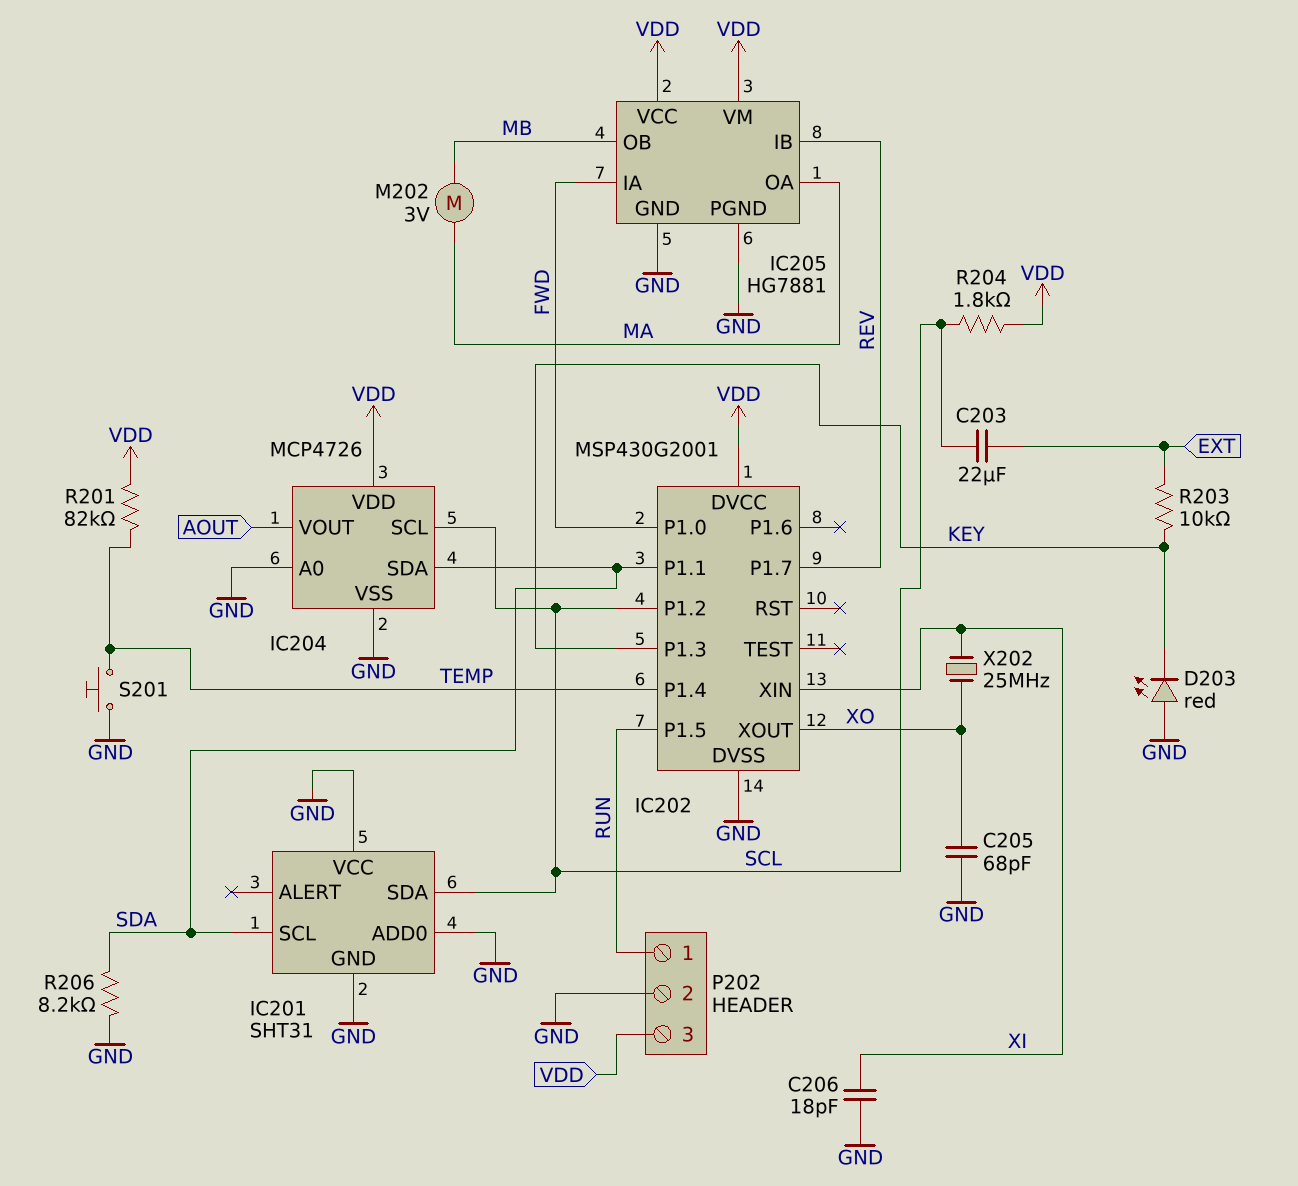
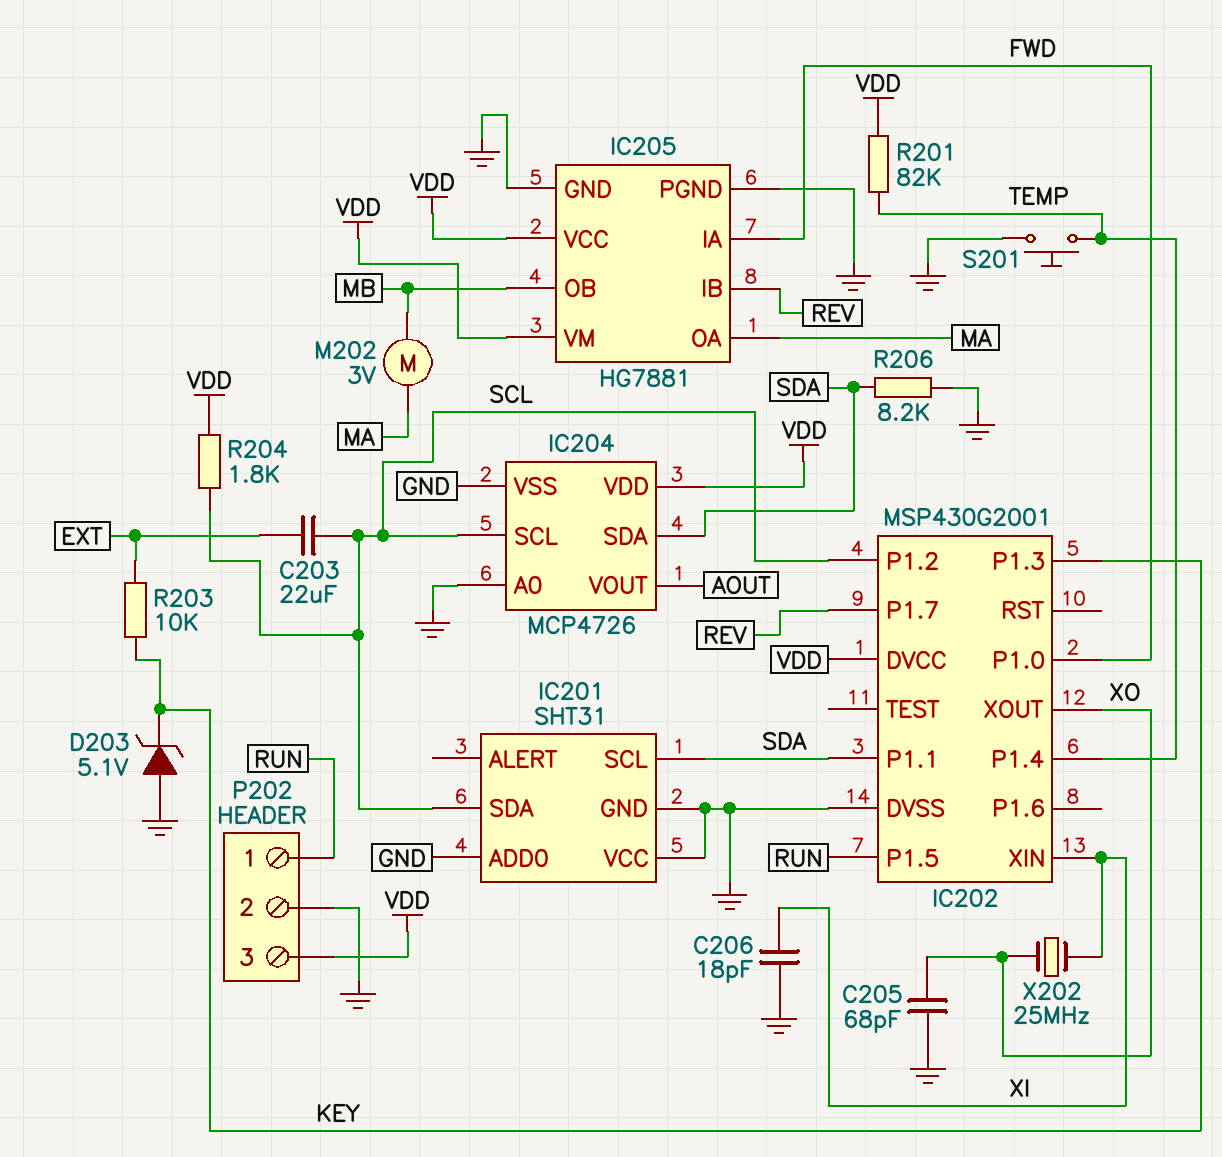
D203: LED red (A GND, K KEY) -> zener 5.1V (A GND, K KEY)

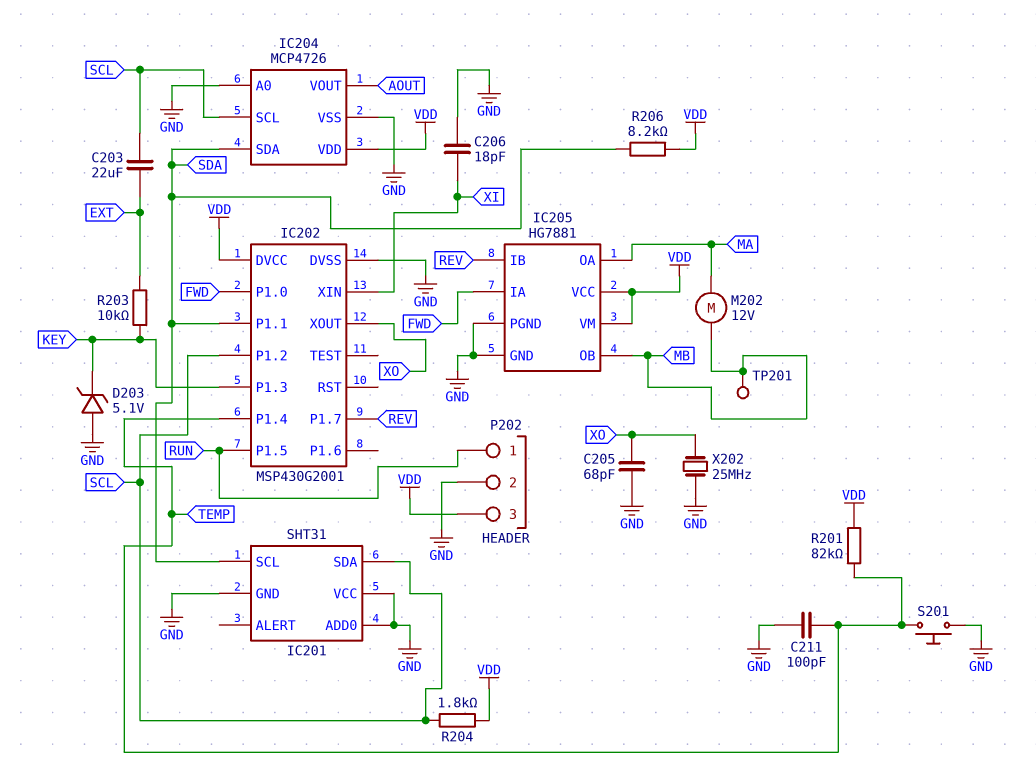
C211: none -> 100pF (GND, TEMP)
M202: motor 3V (MA, MB) -> motor 12V (MA, MB)
R206: 8.2k (GND, SDA) -> 8.2k (SDA, VDD)
TP201: none -> test point (MB)
X202: 25MHz (XI, XO) -> 25MHz (GND, XO)

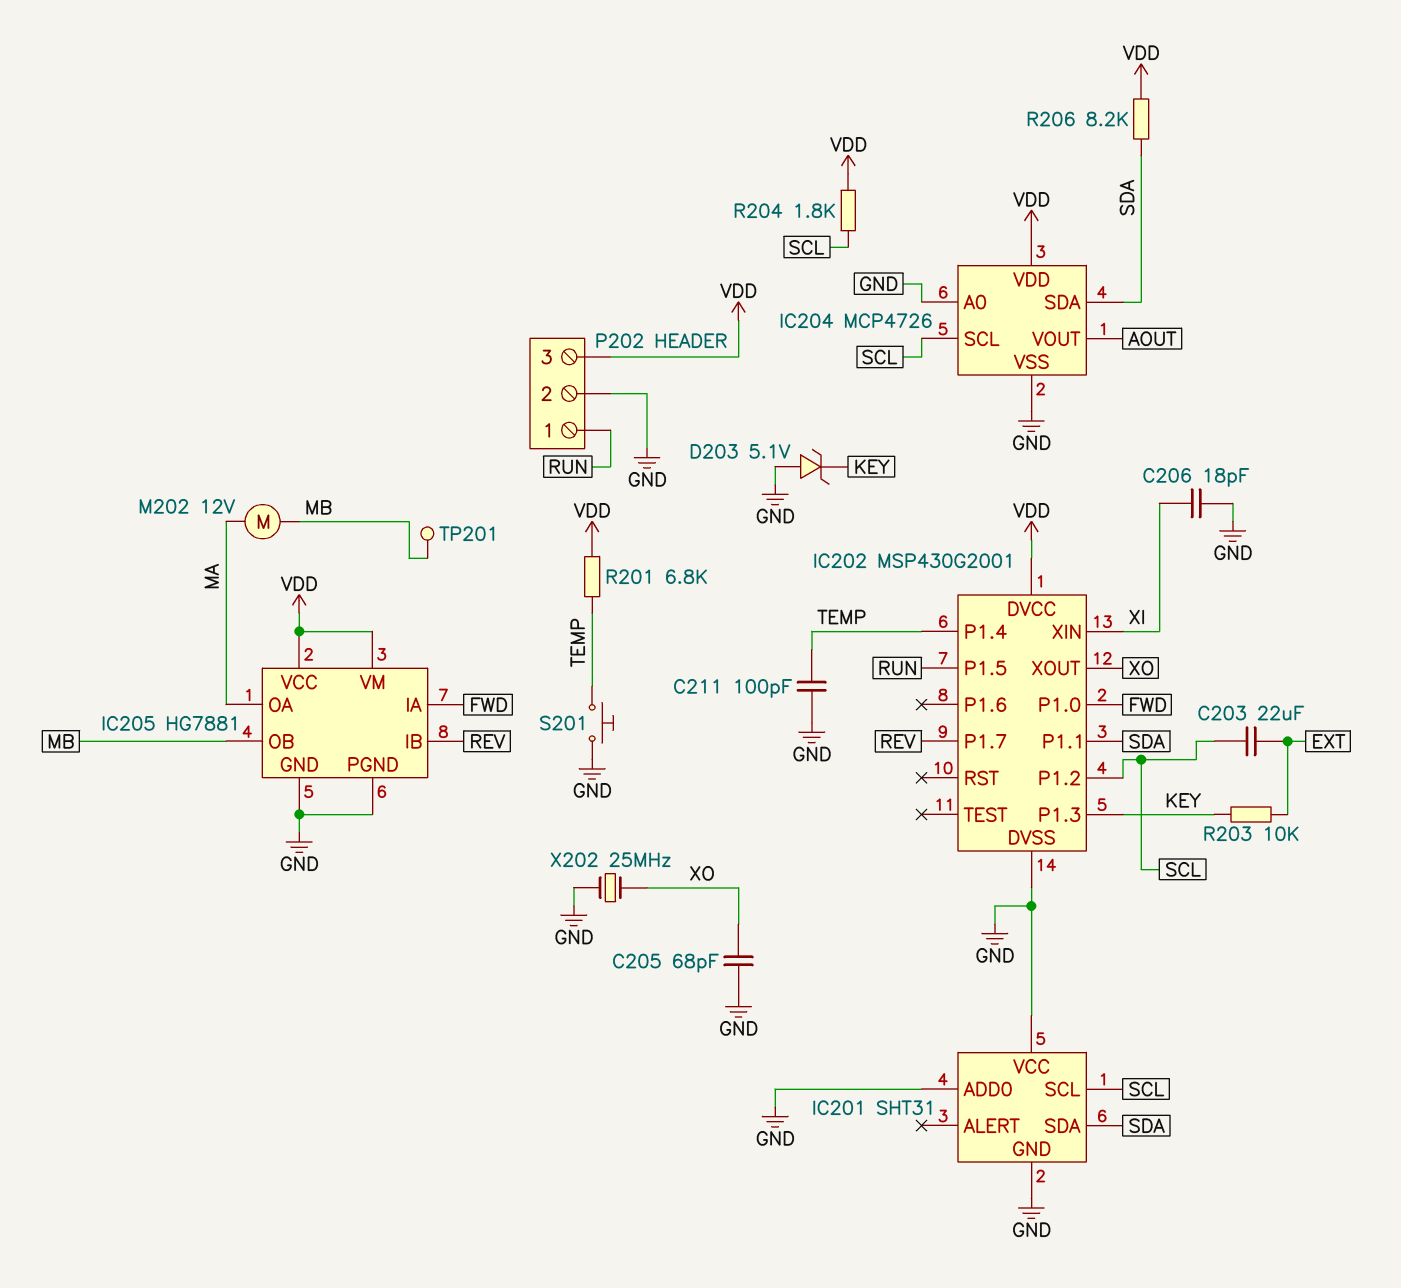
IC201 pin SCL: SDA -> SCL
IC201 pin SDA: SCL -> SDA
R201: 82k (TEMP, VDD) -> 6.8k (TEMP, VDD)

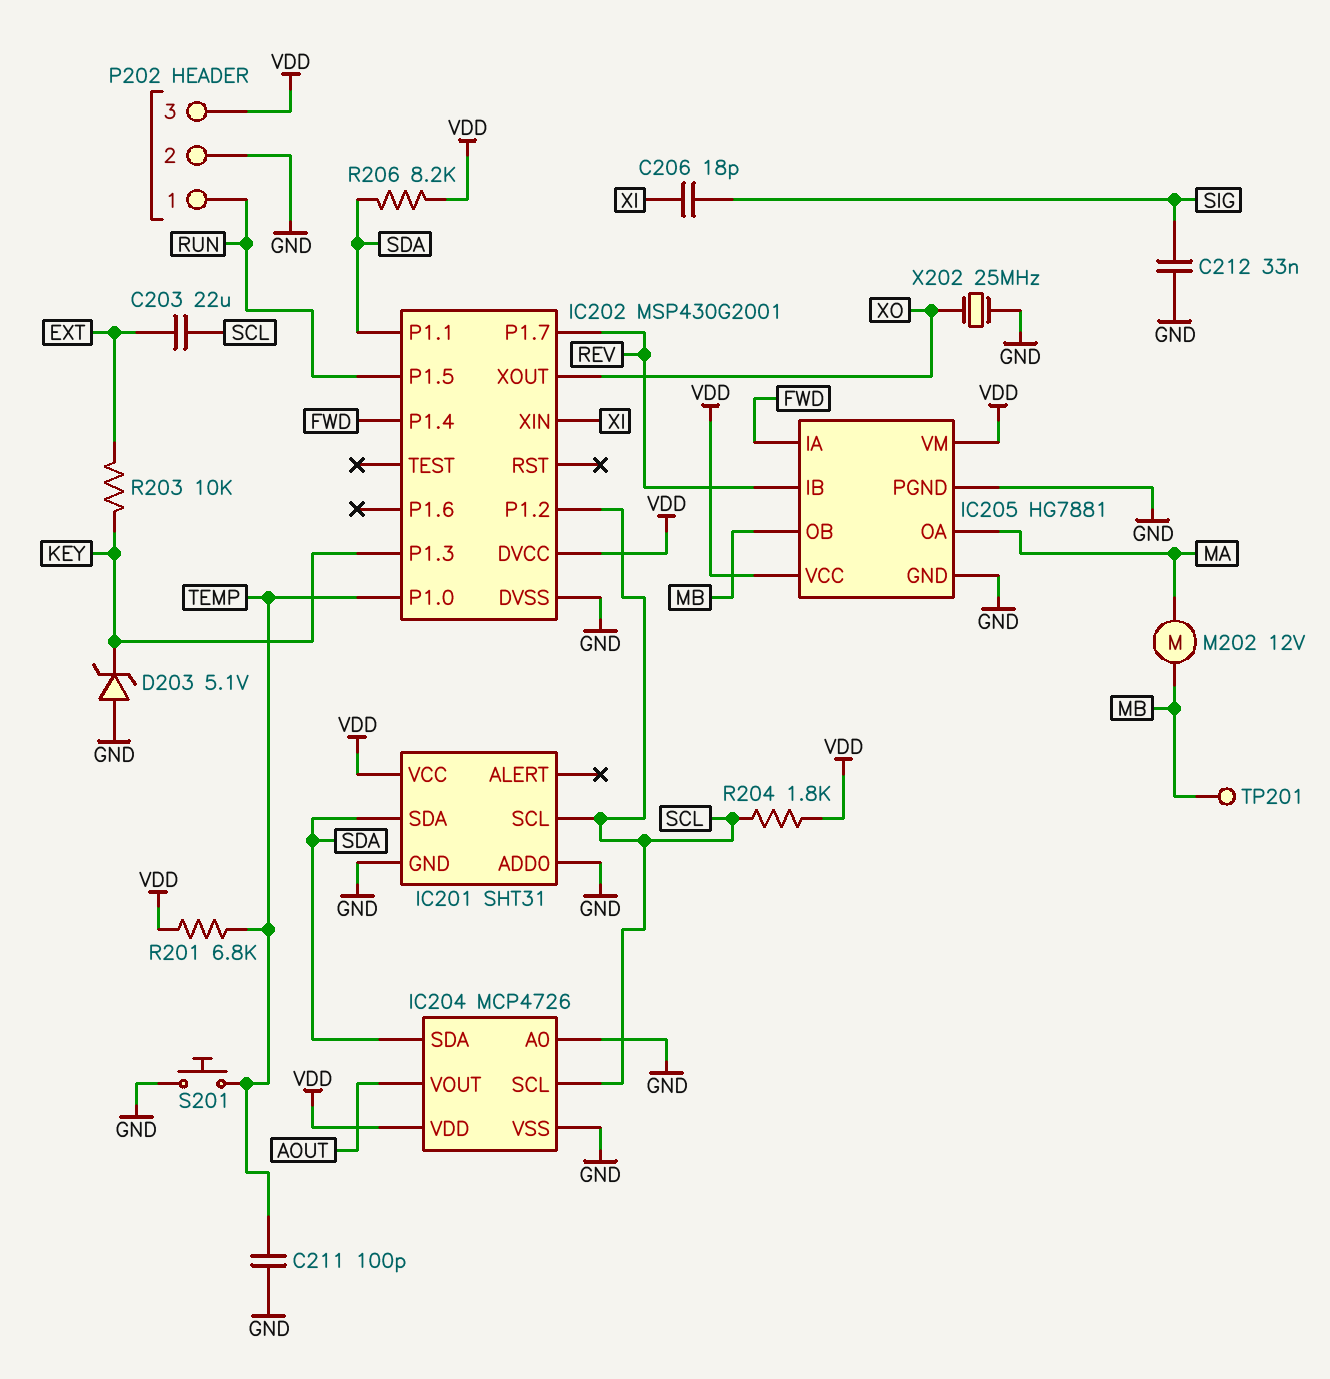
C205: 68pF (GND, XO) -> none
C206: 18pF (GND, XI) -> 18pF (SIG, XI)
C212: none -> 33nF (GND, SIG)
IC201 pin VCC: GND -> VDD
IC202 pin P1.0: FWD -> TEMP
IC202 pin P1.4: TEMP -> FWD

